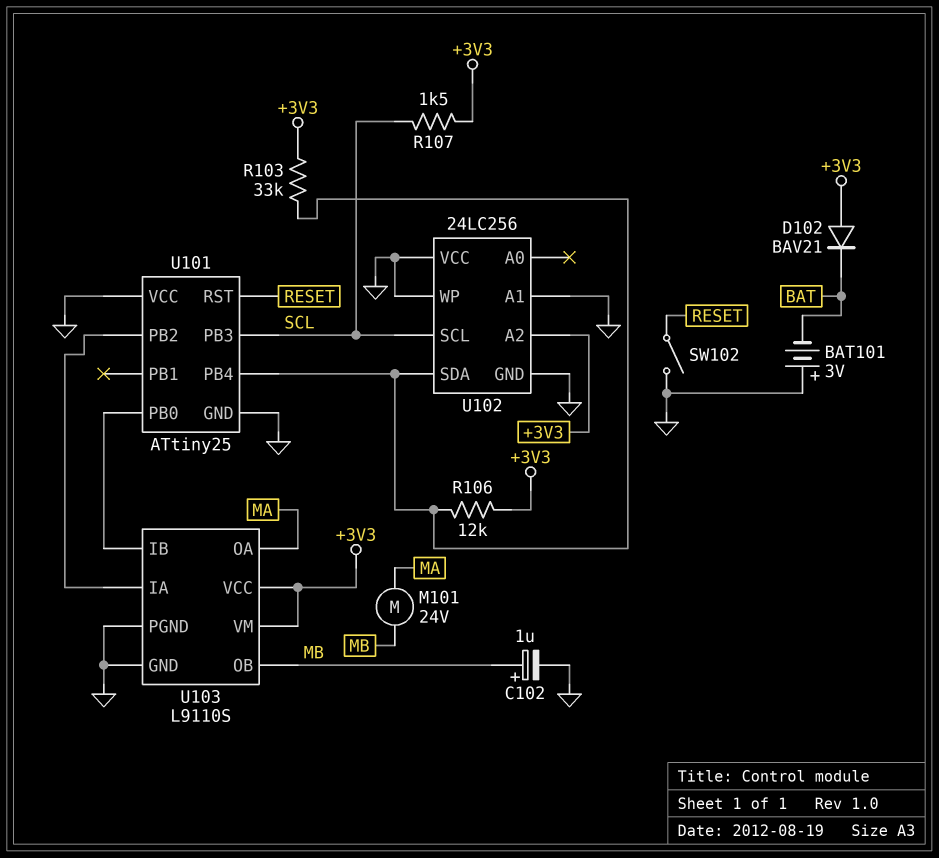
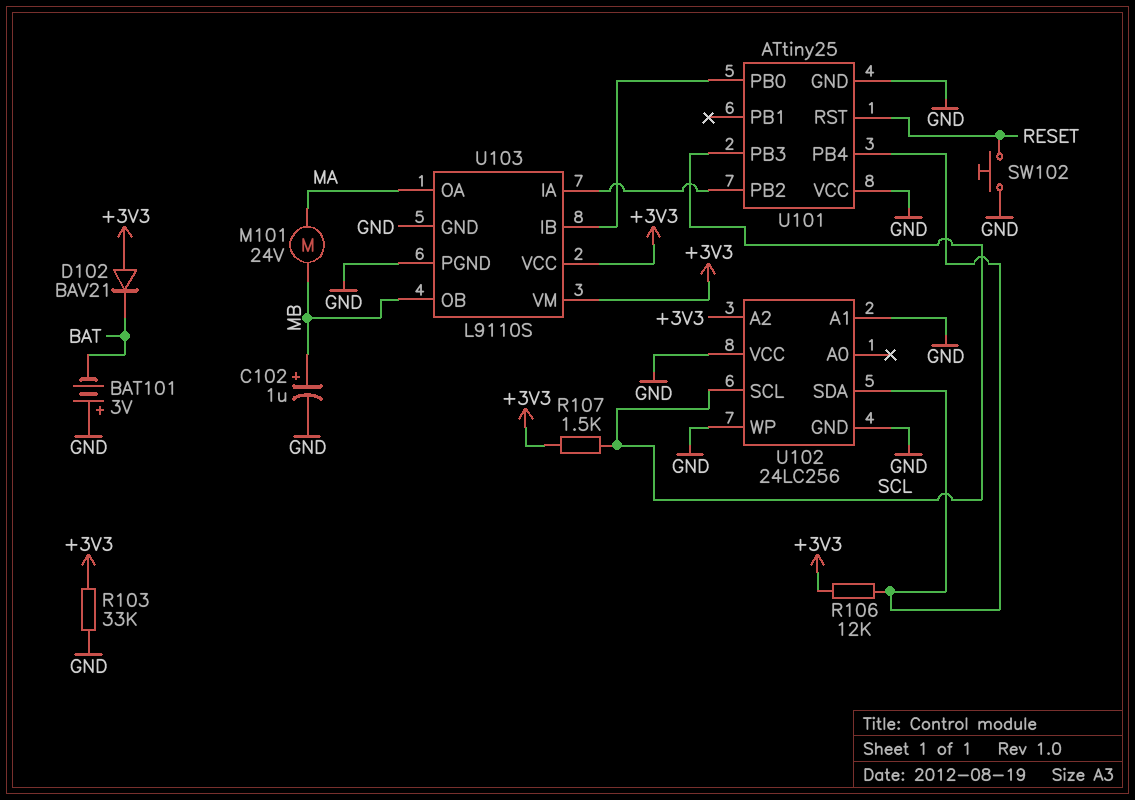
R103: 33k (+3V3, U101/PB4) -> 33k (+3V3, GND)
SW102: switch (GND, RESET) -> button (GND, RESET)

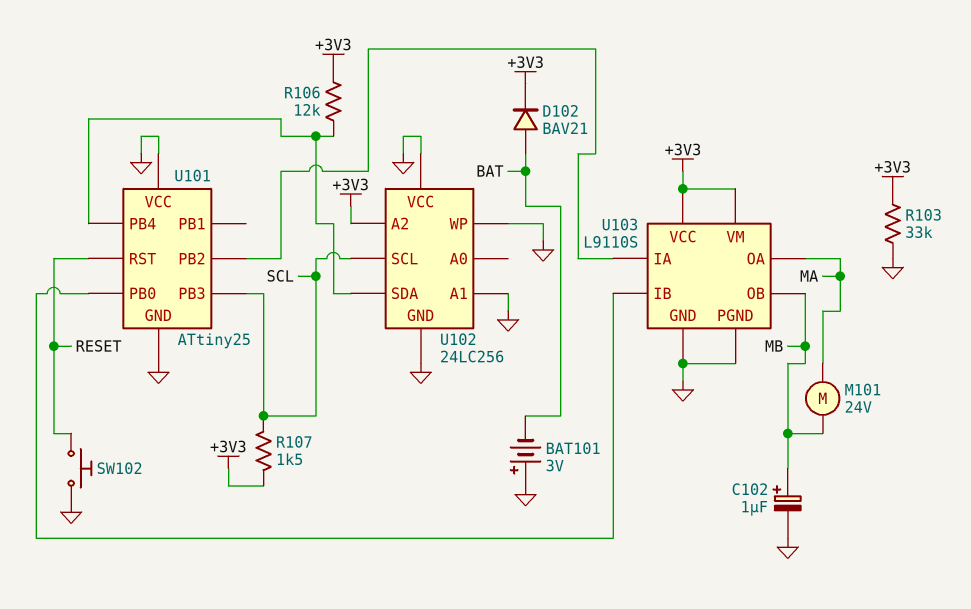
D102: diode BAV21 (A +3V3, K BAT) -> diode BAV21 (A BAT, K +3V3)

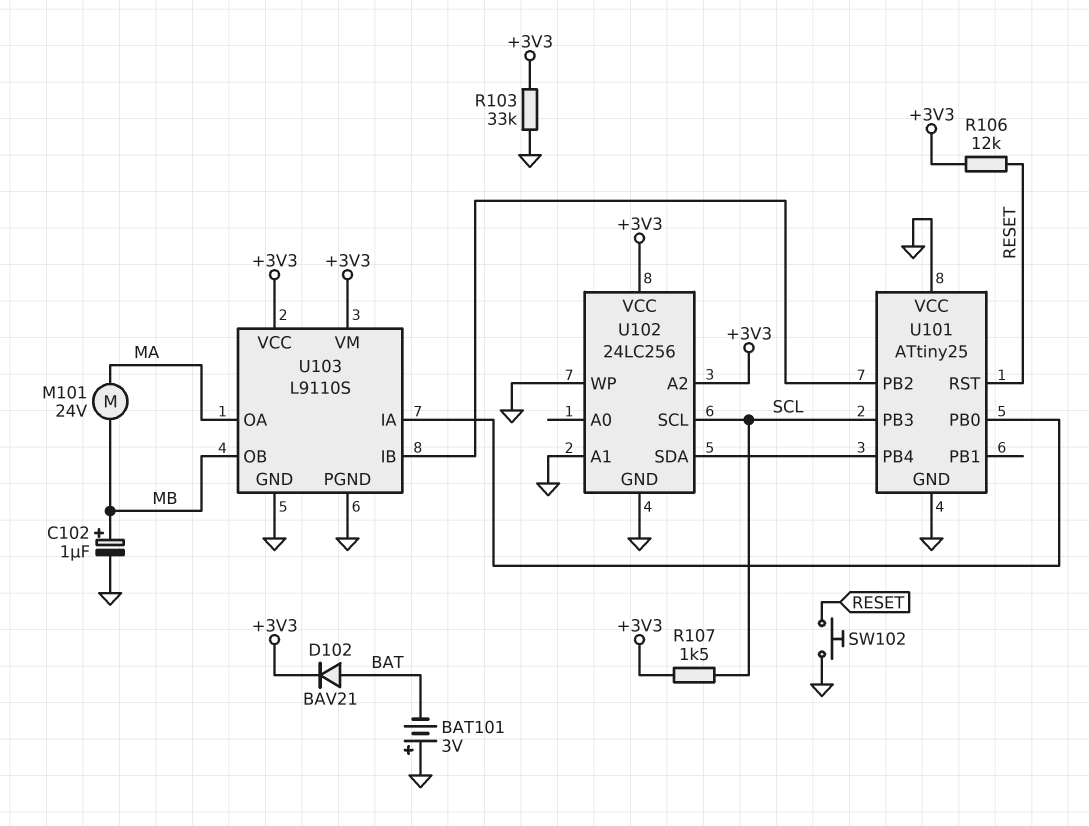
R106: 12k (+3V3, U101/PB4) -> 12k (+3V3, RESET)
U102 pin VCC: GND -> +3V3
U103 pin IA: U101/PB2 -> U101/PB0
U103 pin IB: U101/PB0 -> U101/PB2

